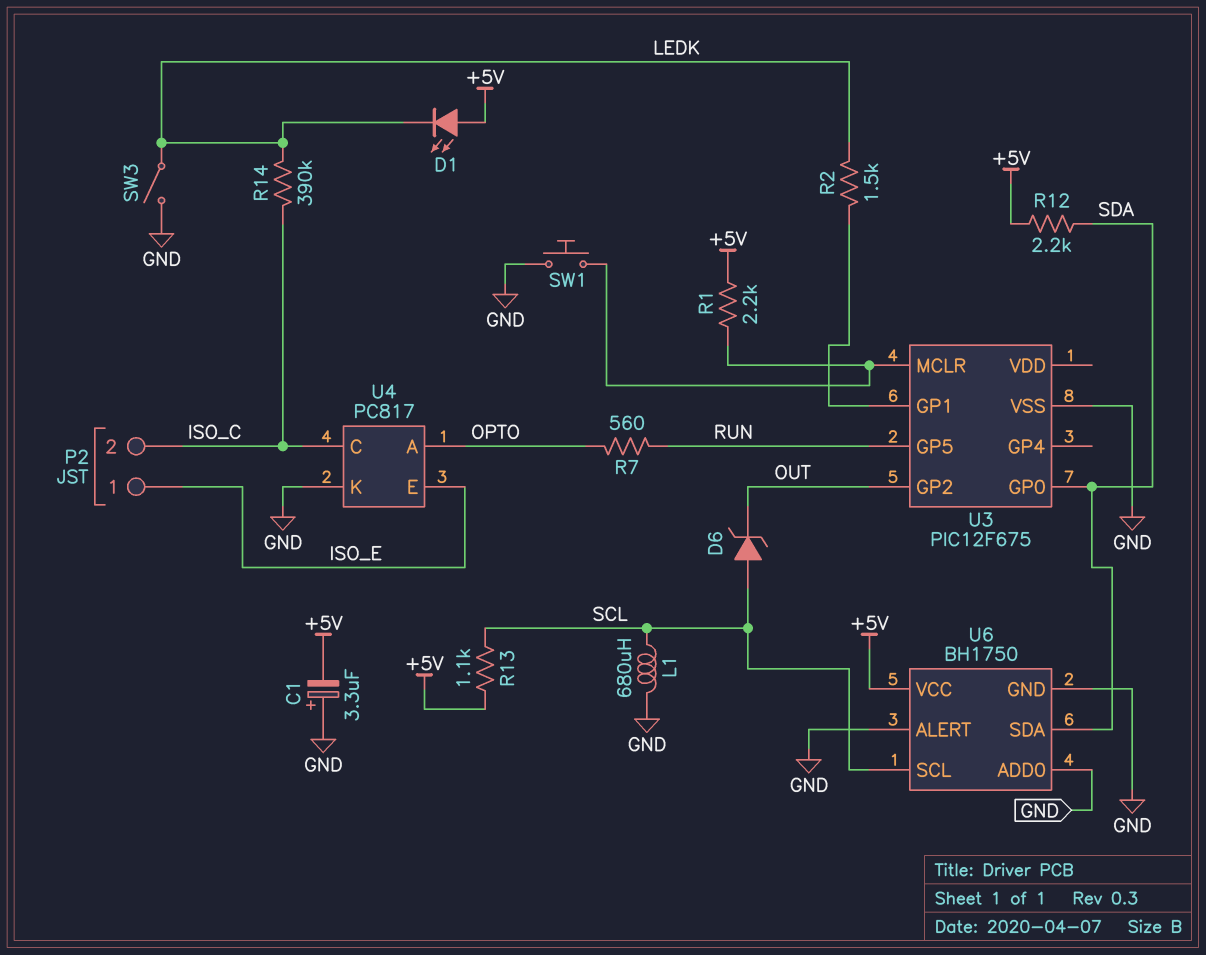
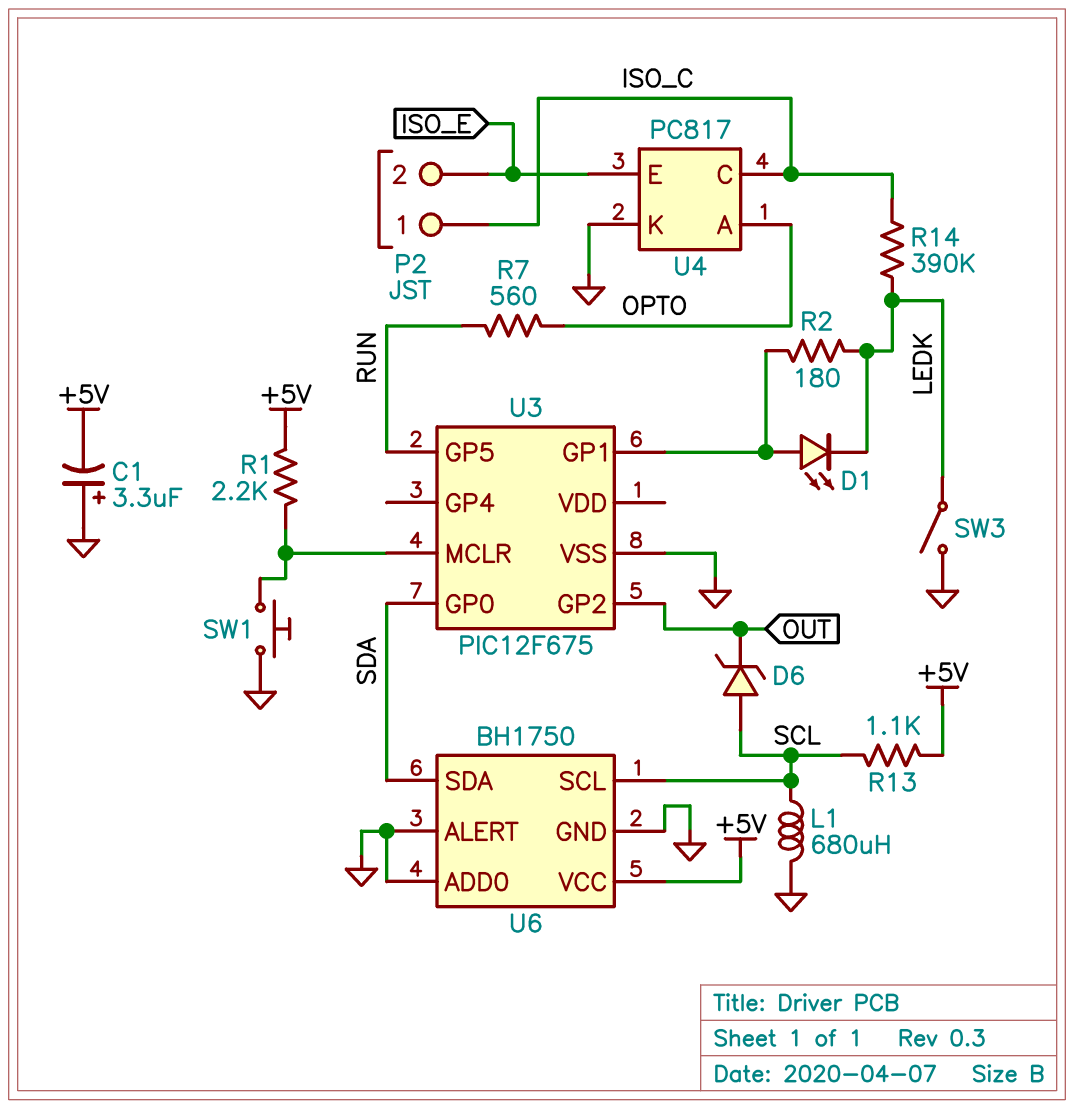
D1: LED (A +5V, K LEDK) -> LED (A U3/GP1, K LEDK)
P2 pin 1: ISO_E -> ISO_C
P2 pin 2: ISO_C -> ISO_E
R2: 1.5k (LEDK, U3/GP1) -> 180 (LEDK, U3/GP1)
R12: 2.2k (+5V, SDA) -> none

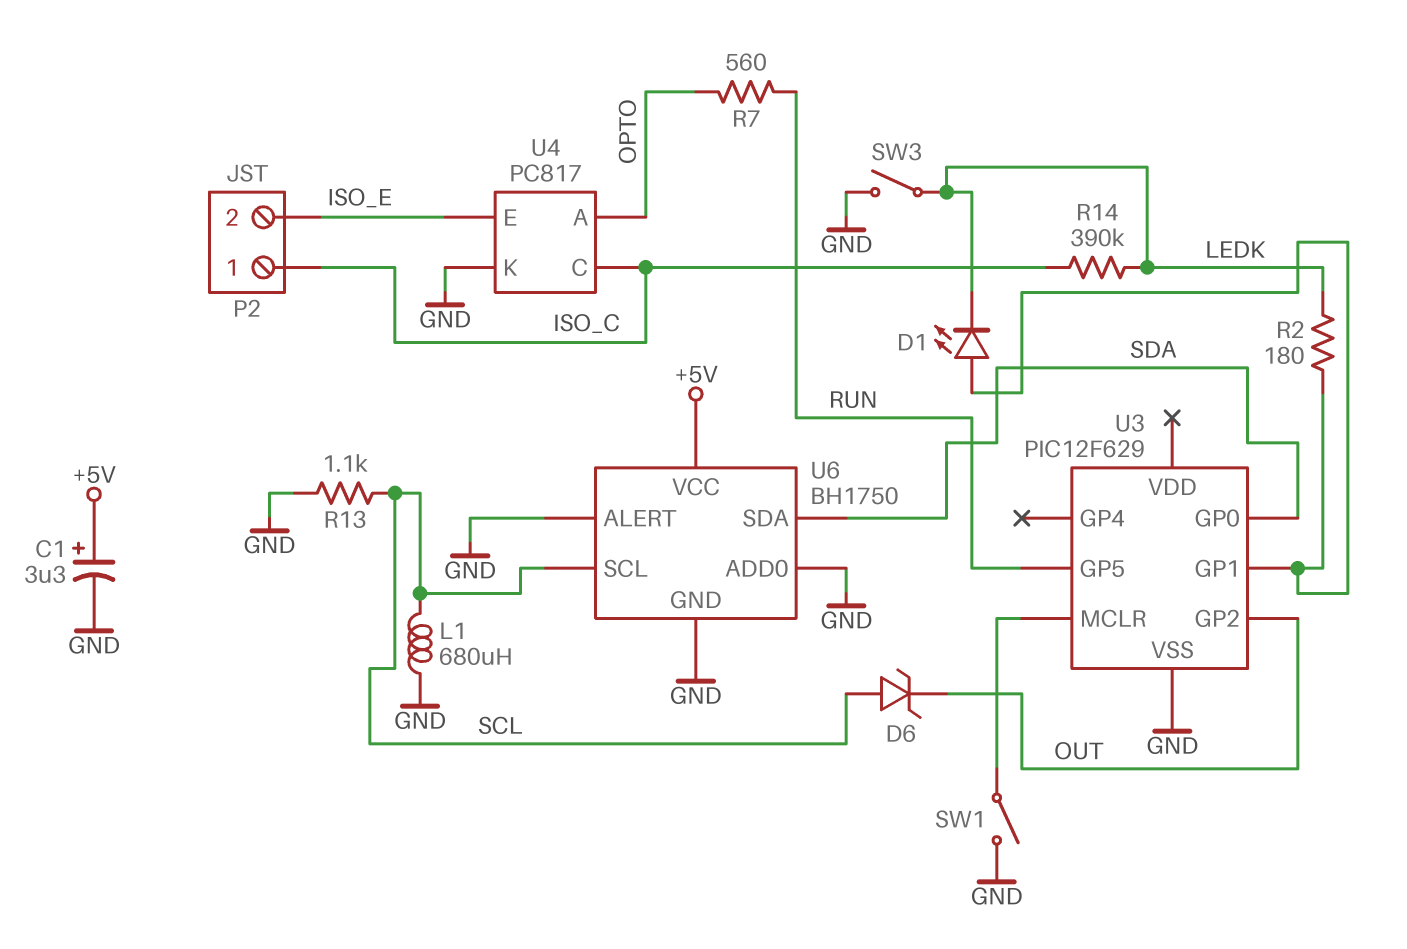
C1: 3.3uF (plus GND, minus +5V) -> 3.3uF (plus +5V, minus GND)
R1: 2.2k (+5V, U3/MCLR) -> none
R13: 1.1k (+5V, SCL) -> 1.1k (GND, SCL)
SW1: button (GND, U3/MCLR) -> switch (GND, U3/MCLR)
U3: PIC12F675 -> PIC12F629

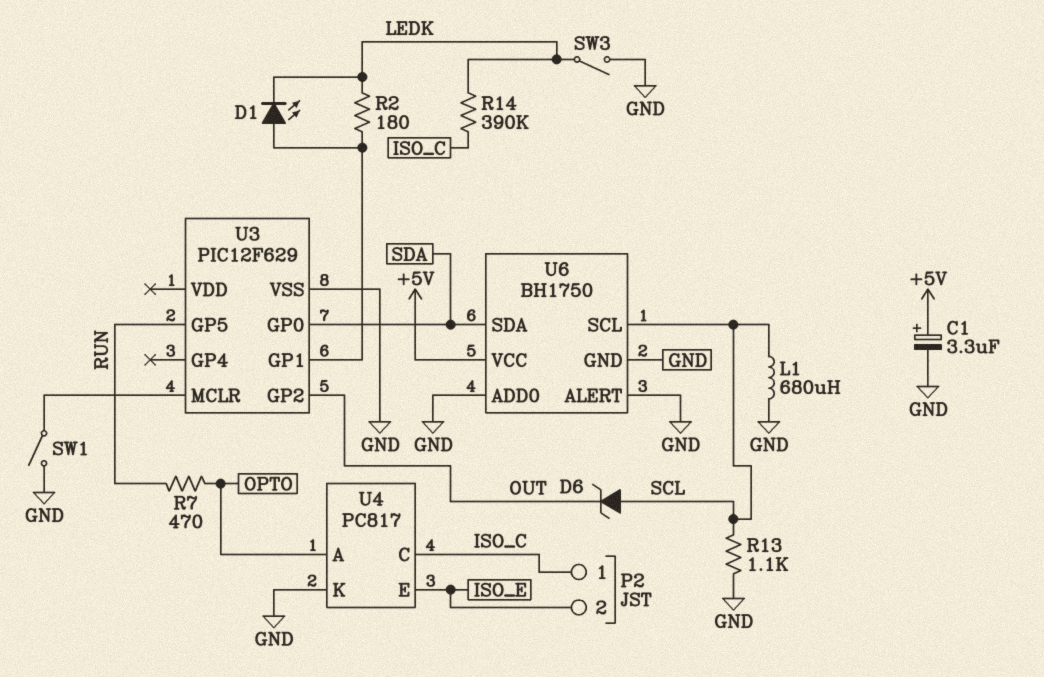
R7: 560 (OPTO, RUN) -> 470 (OPTO, RUN)

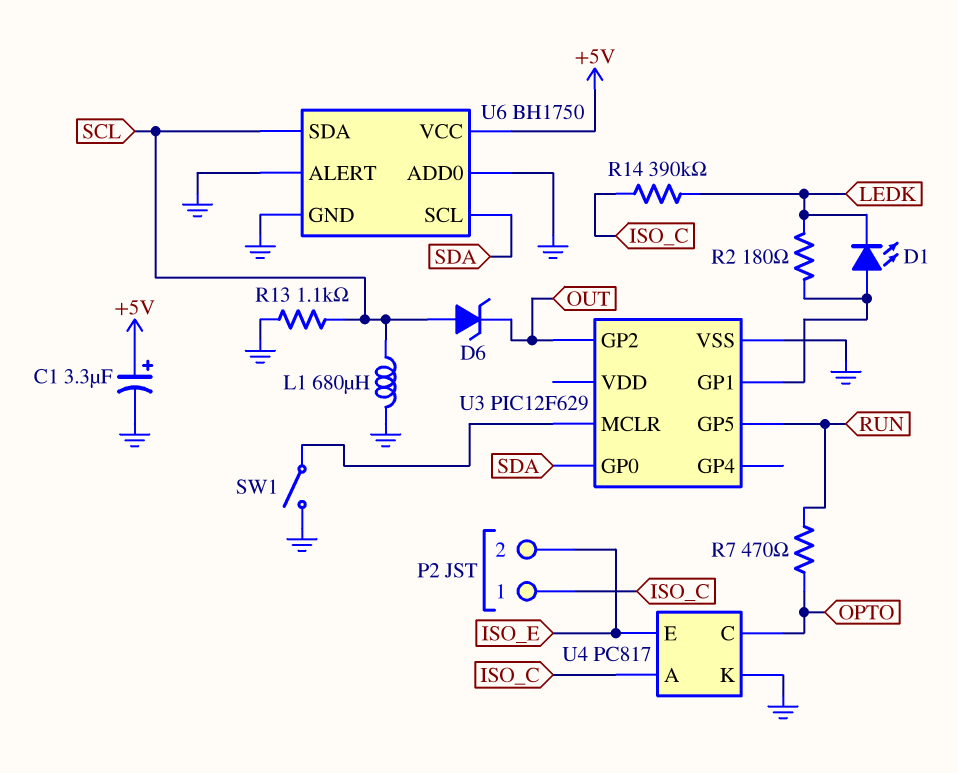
SW3: switch (GND, LEDK) -> none
U4 pin A: OPTO -> ISO_C
U4 pin C: ISO_C -> OPTO
U6 pin SCL: SCL -> SDA
U6 pin SDA: SDA -> SCL

